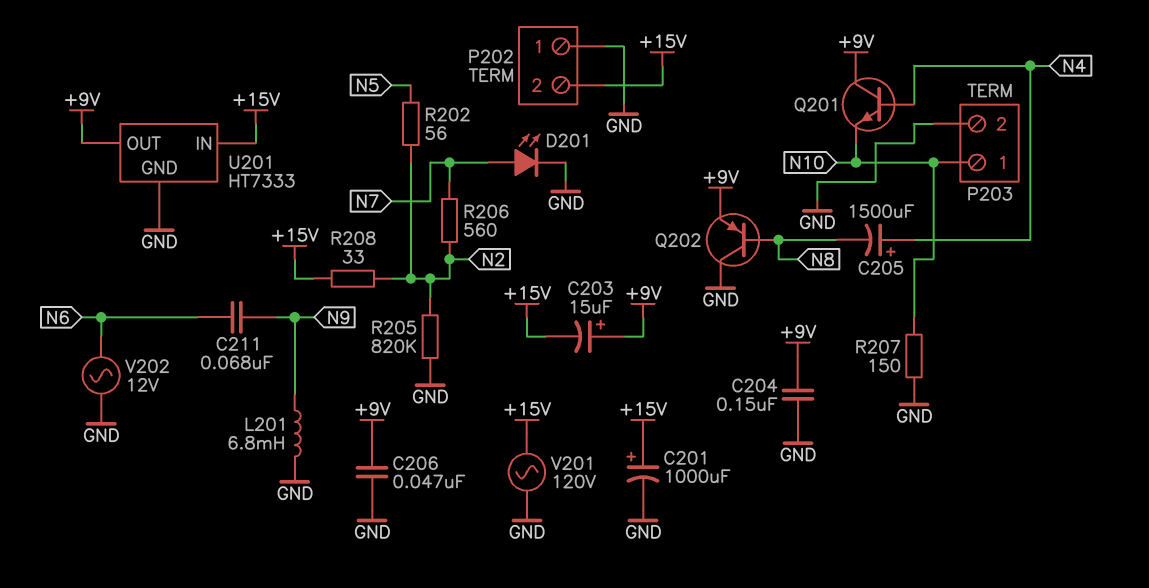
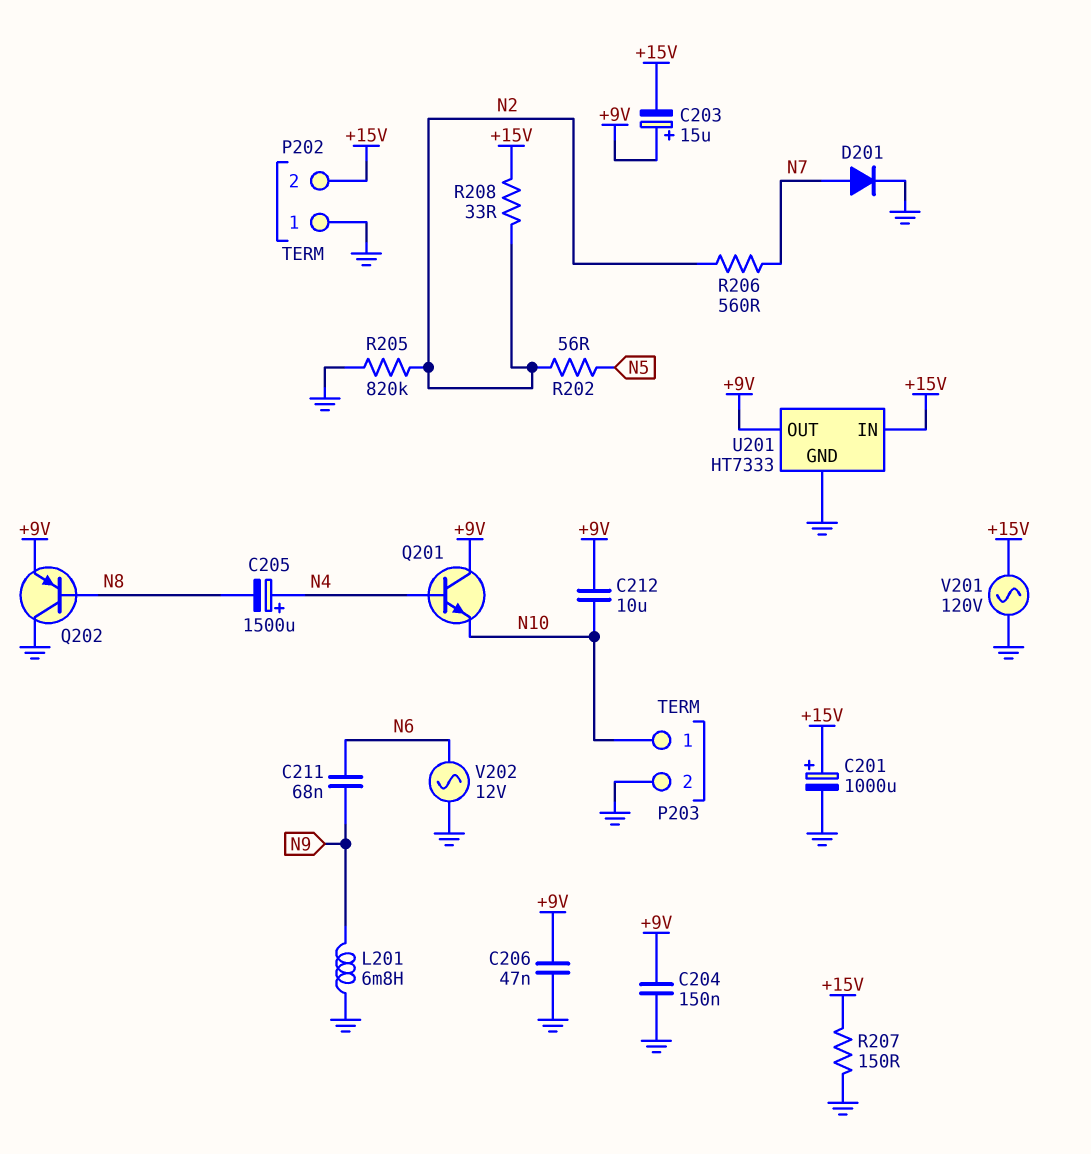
C212: none -> 10uF (+9V, N10)
D201: LED (A N7, K GND) -> diode (A N7, K GND)
R207: 150 (GND, N10) -> 150 (+15V, GND)

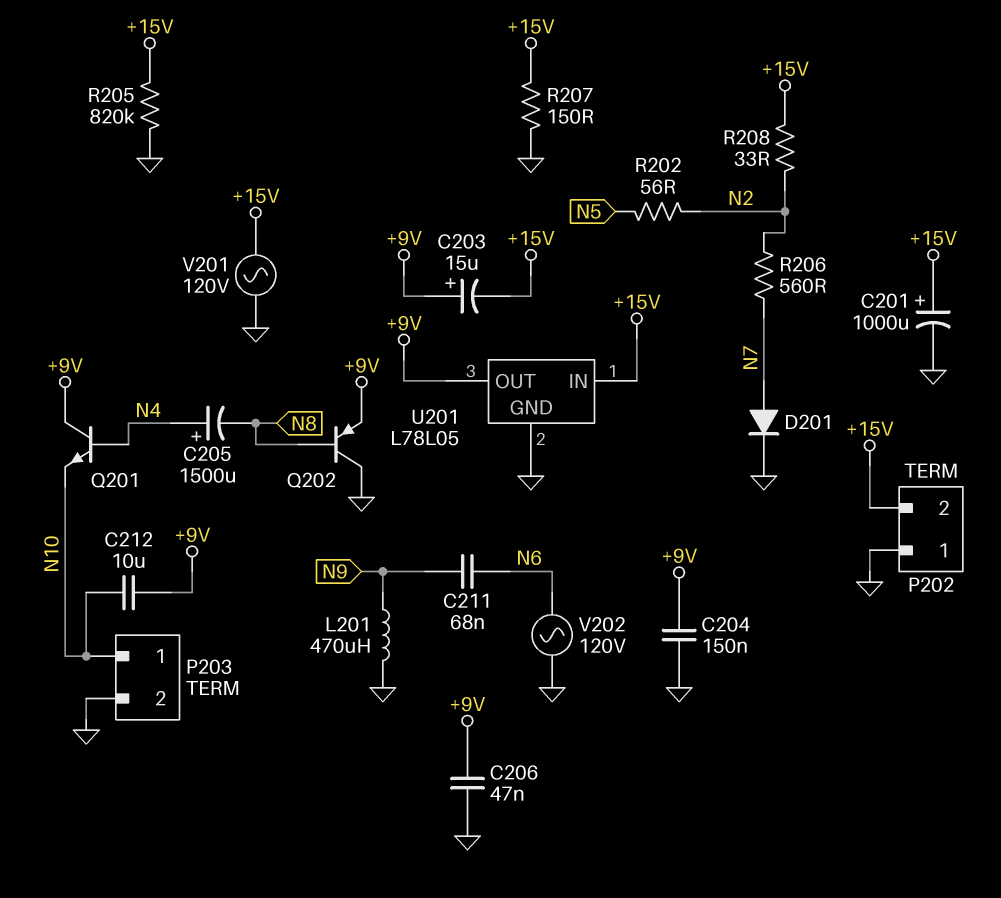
L201: 6.8mH (GND, N9) -> 470uH (GND, N9)
R205: 820k (GND, N2) -> 820k (+15V, GND)
U201: HT7333 -> L78L05
V202: AC 12V (GND, N6) -> AC 120V (GND, N6)

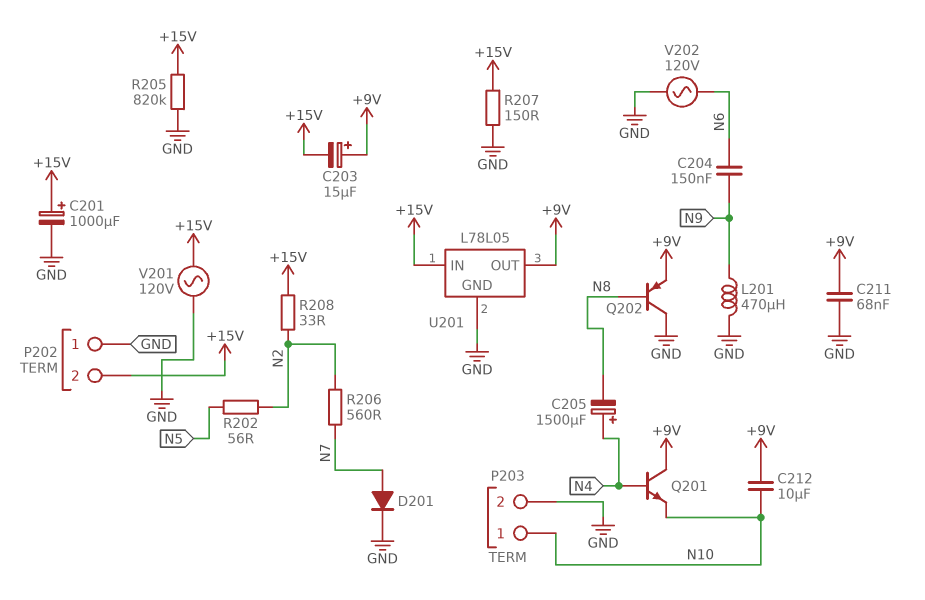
C204: 150nF (+9V, GND) -> 150nF (N6, N9)
C206: 47nF (+9V, GND) -> none
C211: 68nF (N6, N9) -> 68nF (+9V, GND)

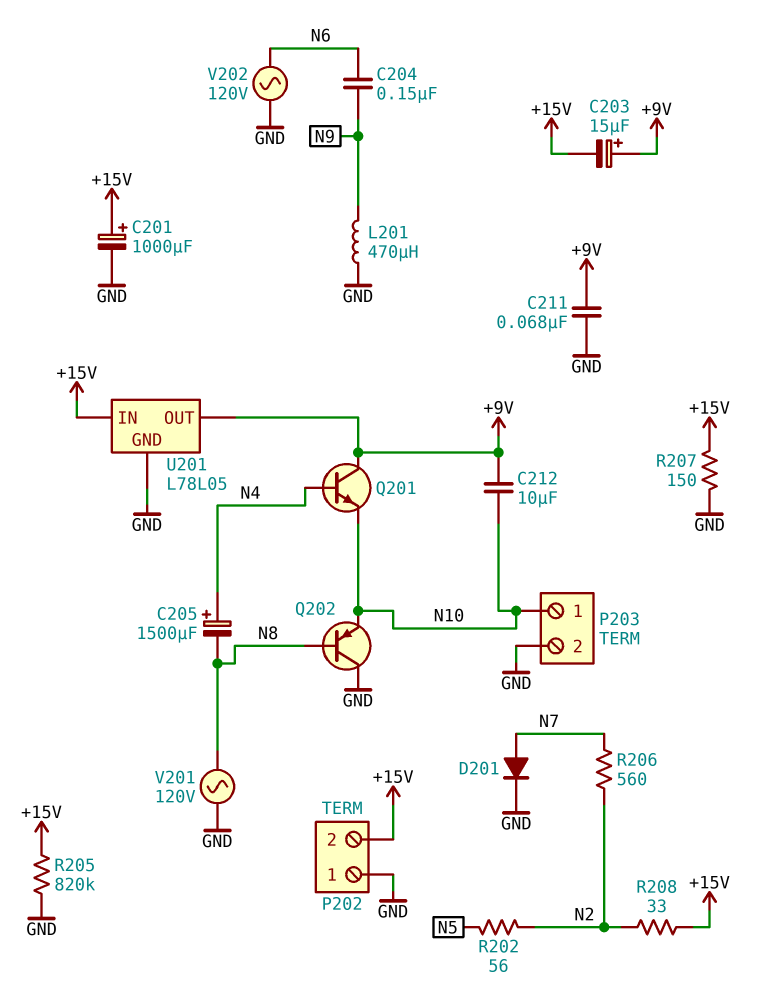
Q202: PNP (B N8, C GND, E +9V) -> PNP (B N8, C GND, E N10)
V201: AC 120V (+15V, GND) -> AC 120V (GND, N8)

